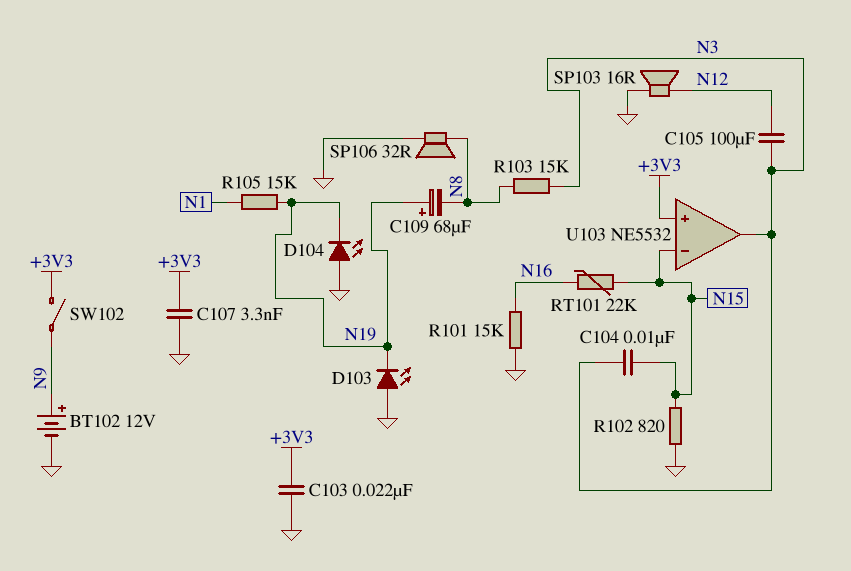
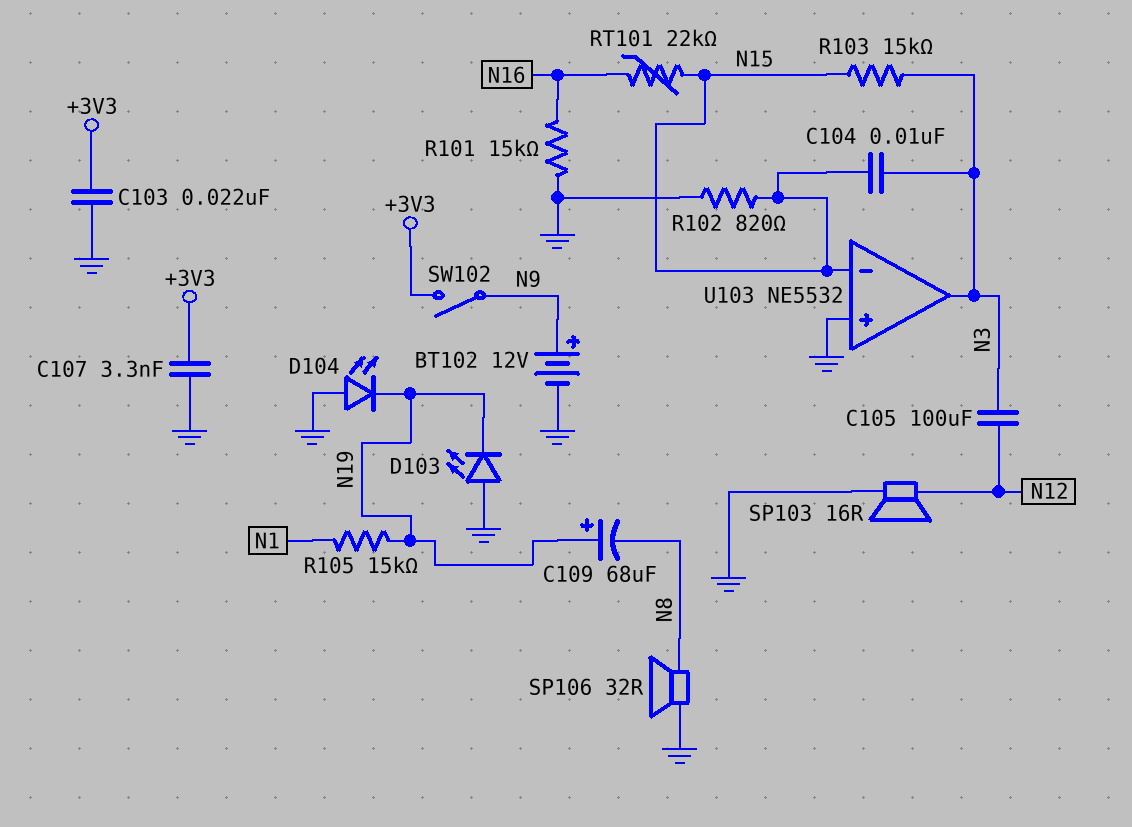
R103: 15k (N3, N8) -> 15k (N3, N15)
U103 pin in+: +3V3 -> GND

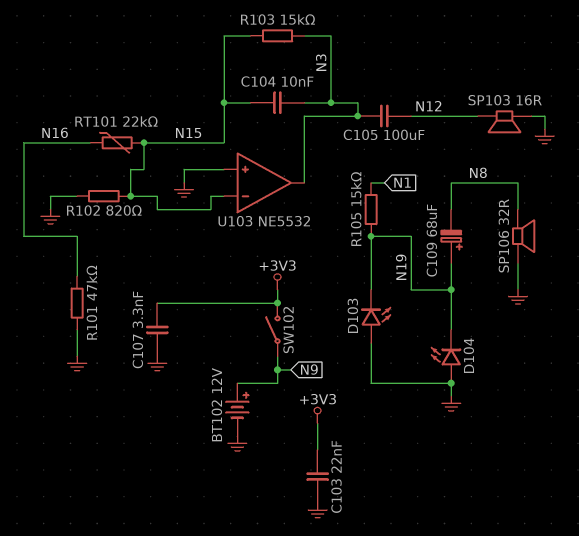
R101: 15k (GND, N16) -> 47k (GND, N16)

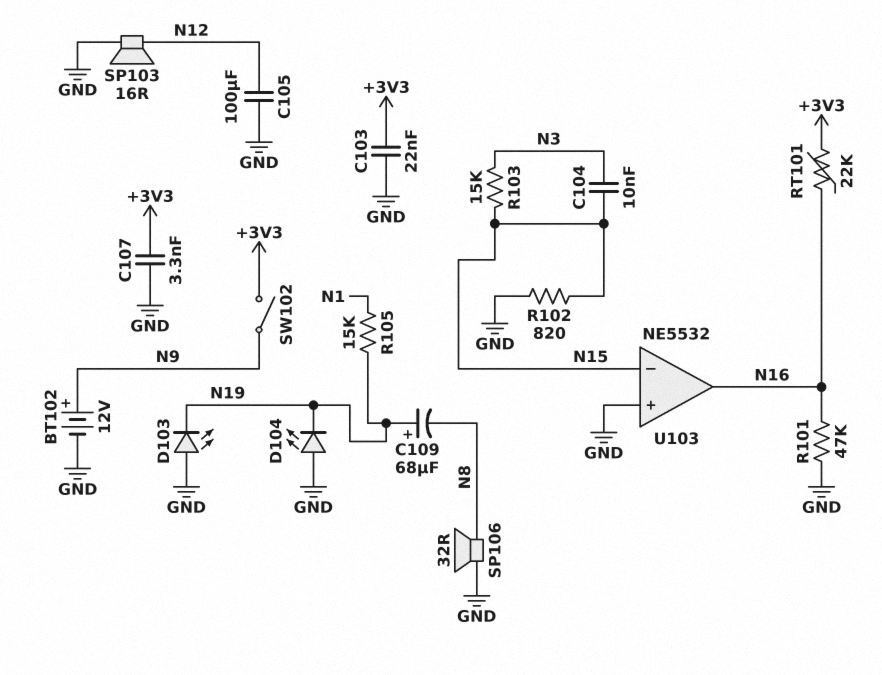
C105: 100uF (N3, N12) -> 100uF (GND, N12)
RT101: 22k (N15, N16) -> 22k (+3V3, N16)
U103 pin out: N3 -> N16

